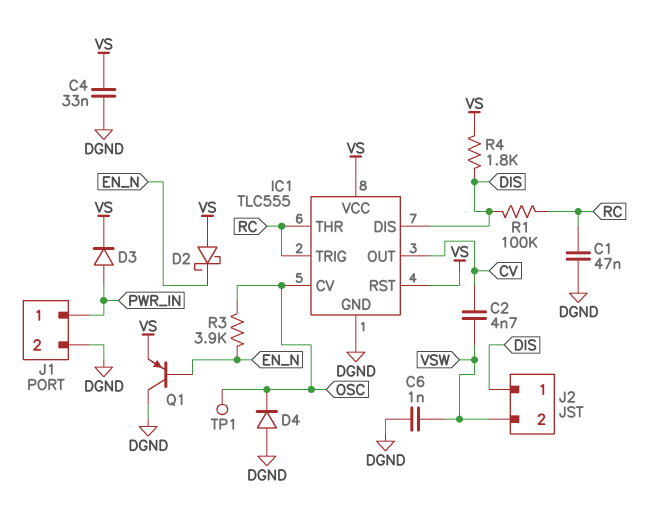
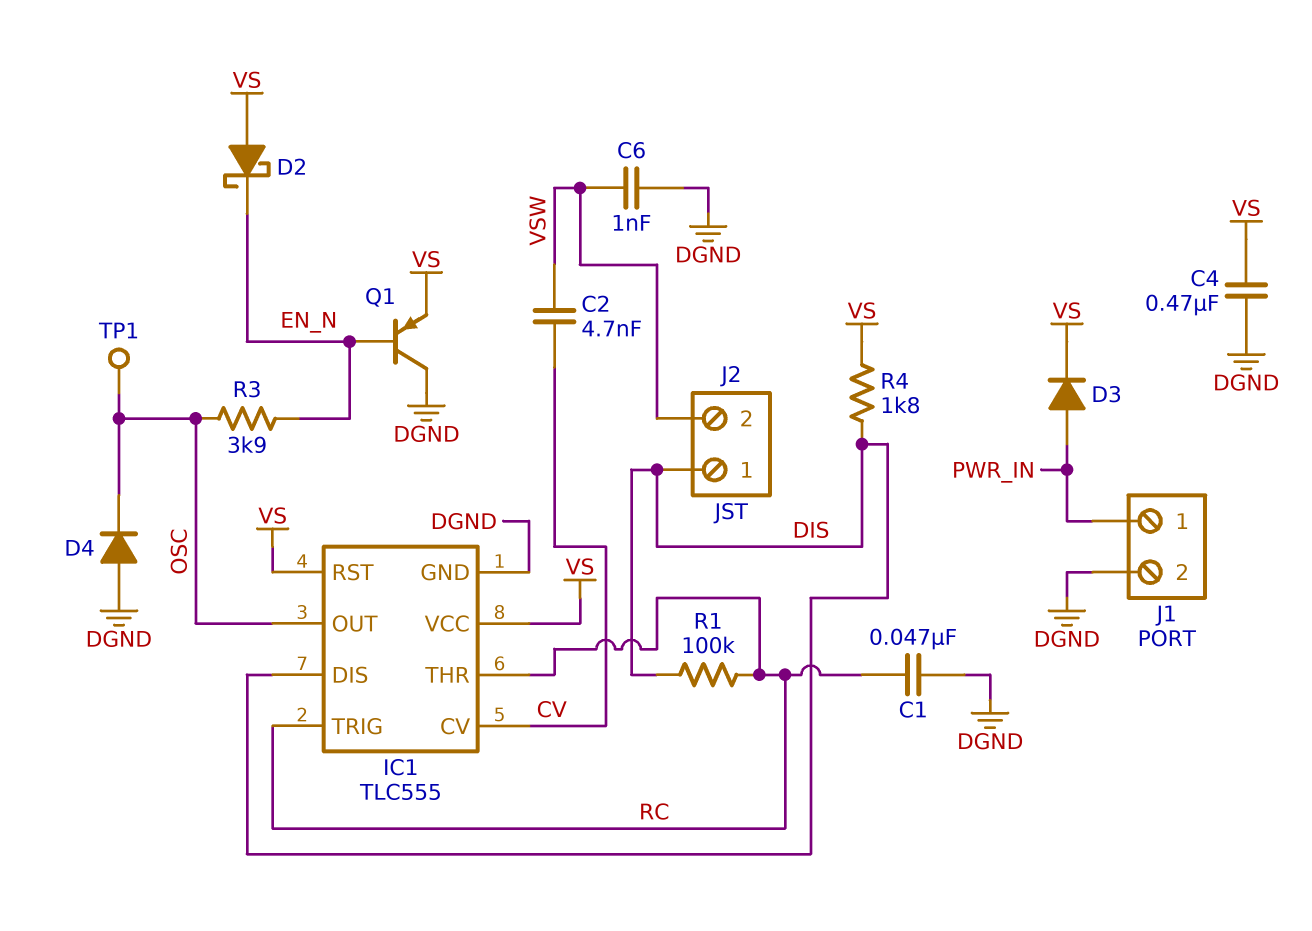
C4: 33nF (DGND, VS) -> 470nF (DGND, VS)
IC1 pin CV: OSC -> CV
IC1 pin OUT: CV -> OSC

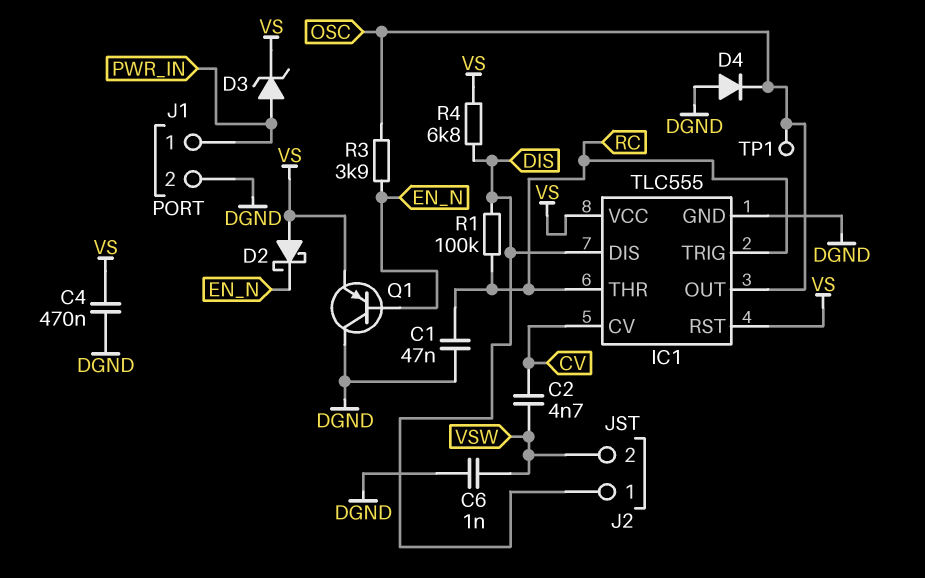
D3: diode (A PWR_IN, K VS) -> zener (A PWR_IN, K VS)
R4: 1.8k (DIS, VS) -> 6.8k (DIS, VS)

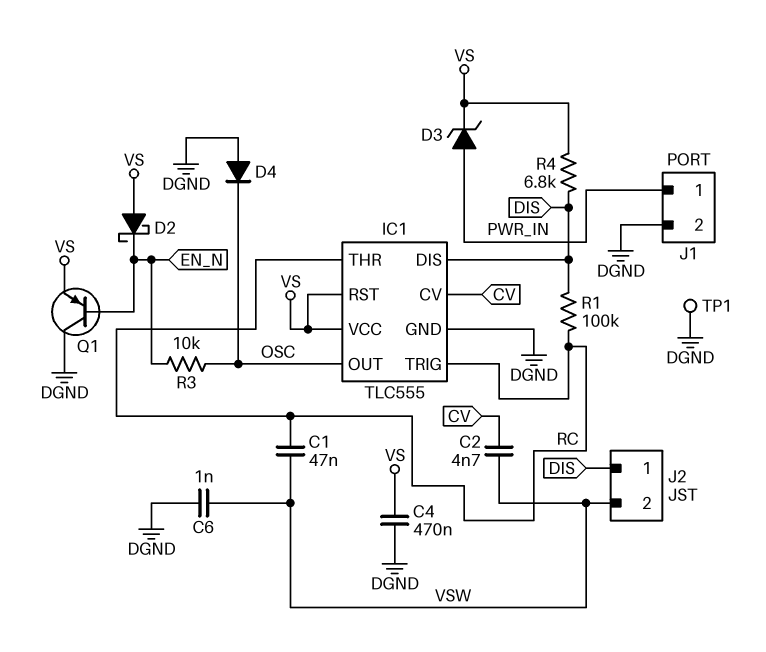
C1: 47nF (DGND, RC) -> 47nF (RC, VSW)
R3: 3.9k (EN_N, OSC) -> 10k (EN_N, OSC)
TP1: test point (OSC) -> test point (DGND)

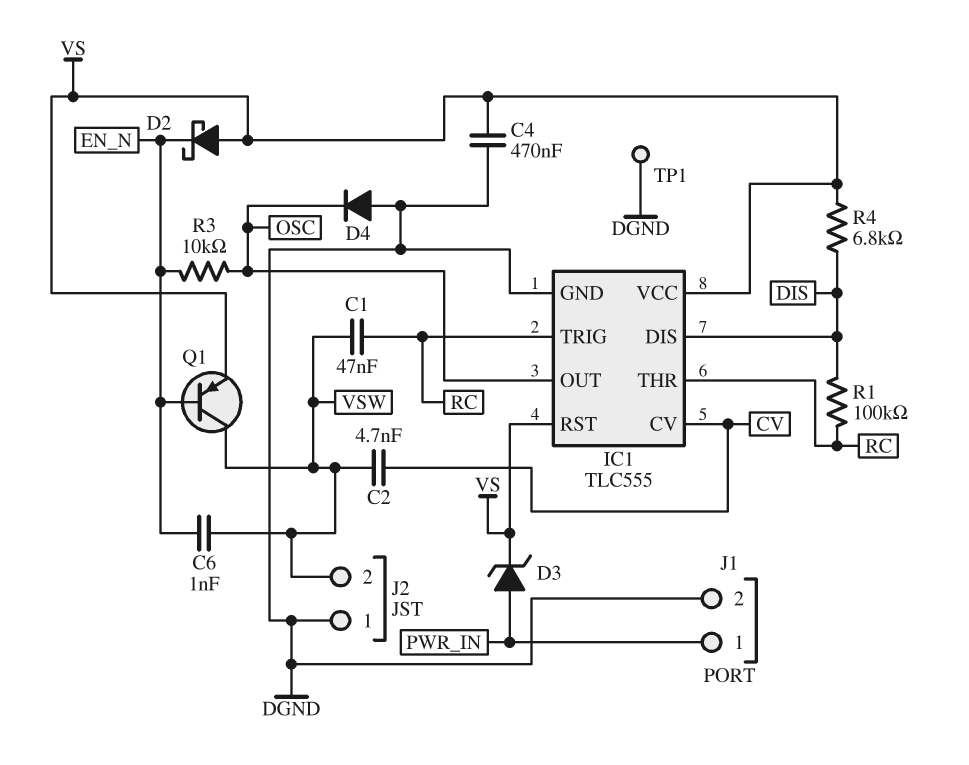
C6: 1nF (DGND, VSW) -> 1nF (EN_N, VSW)
J2 pin 1: DIS -> DGND
Q1: PNP (B EN_N, C DGND, E VS) -> PNP (B EN_N, C VSW, E VS)

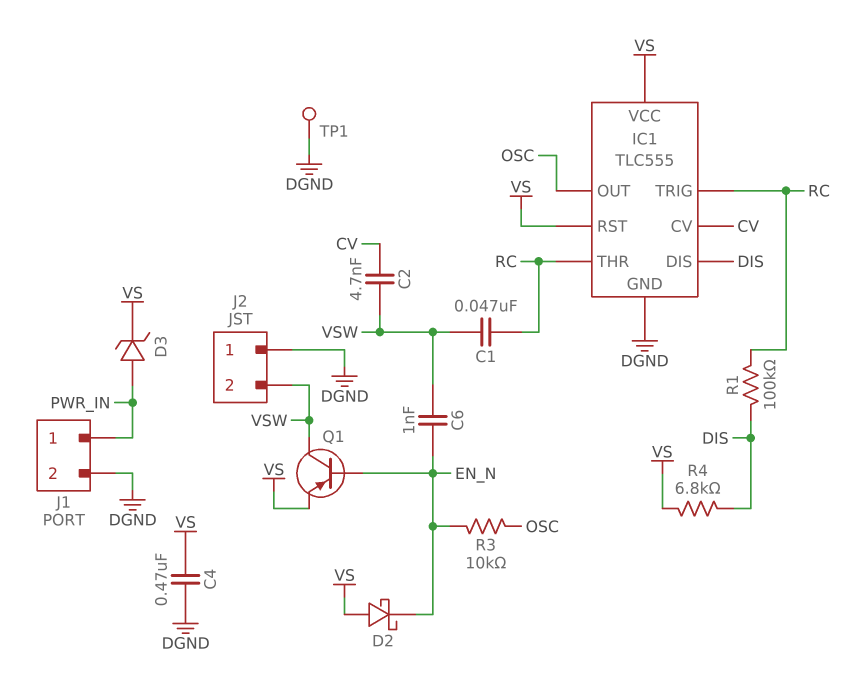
D4: diode (A DGND, K OSC) -> none

